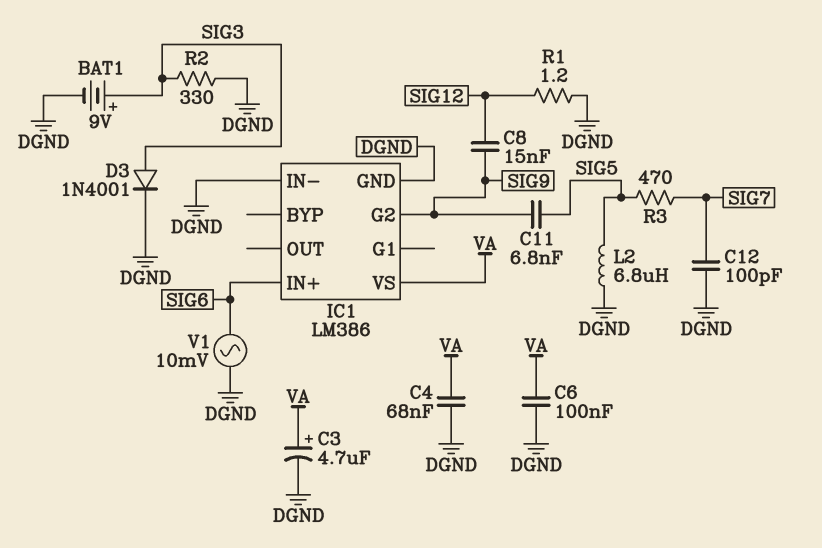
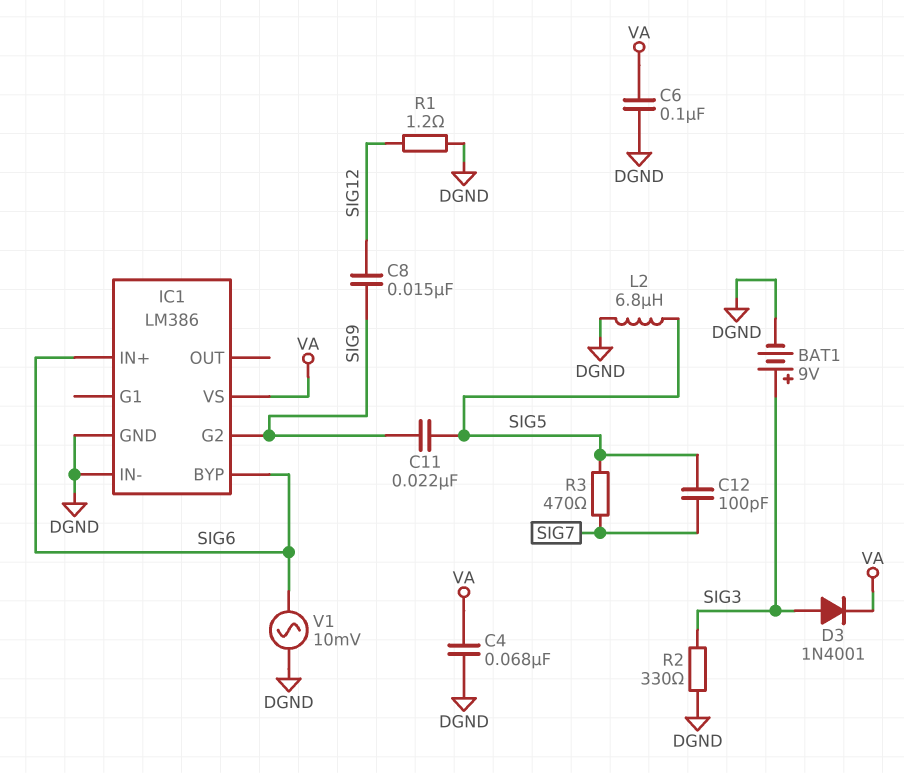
C3: 4.7uF (plus VA, minus DGND) -> none
C11: 6.8nF (SIG5, SIG9) -> 22nF (SIG5, SIG9)
C12: 100pF (DGND, SIG7) -> 100pF (SIG5, SIG7)
D3: diode 1N4001 (A SIG3, K DGND) -> diode 1N4001 (A SIG3, K VA)
IC1 pin BYP: none -> SIG6

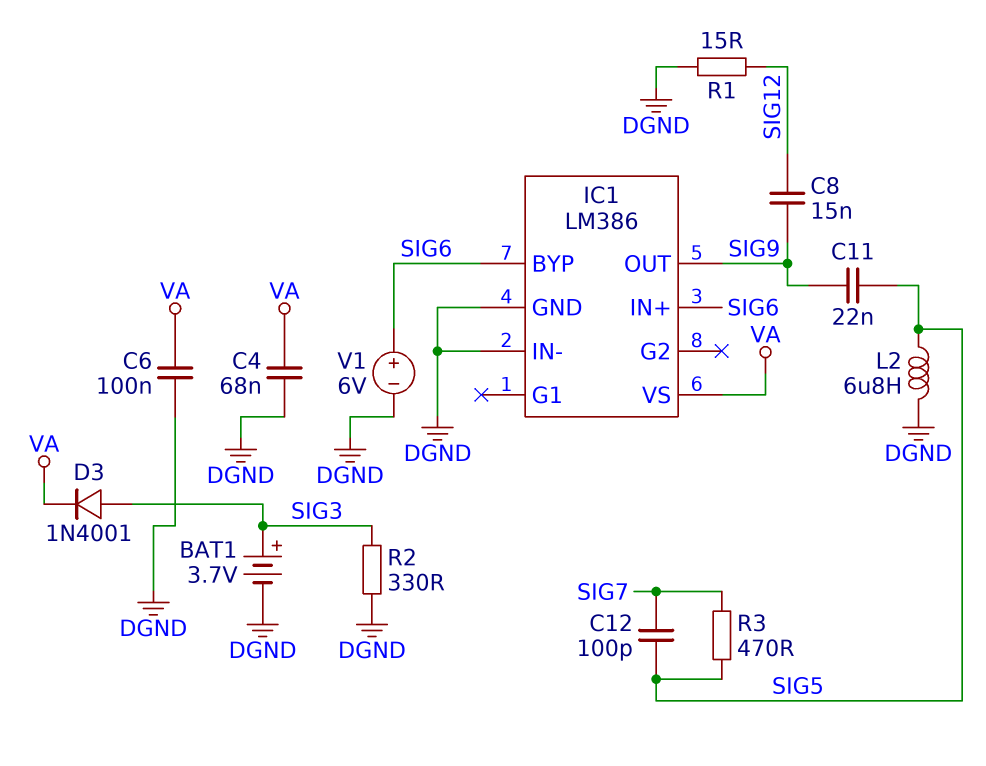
BAT1: 9V (plus SIG3, minus DGND) -> 3.7V (plus SIG3, minus DGND)
IC1 pin G2: SIG9 -> none
IC1 pin OUT: none -> SIG9
R1: 1.2 (DGND, SIG12) -> 15 (DGND, SIG12)
V1: AC 10mV (DGND, SIG6) -> 6V (plus SIG6, minus DGND)

